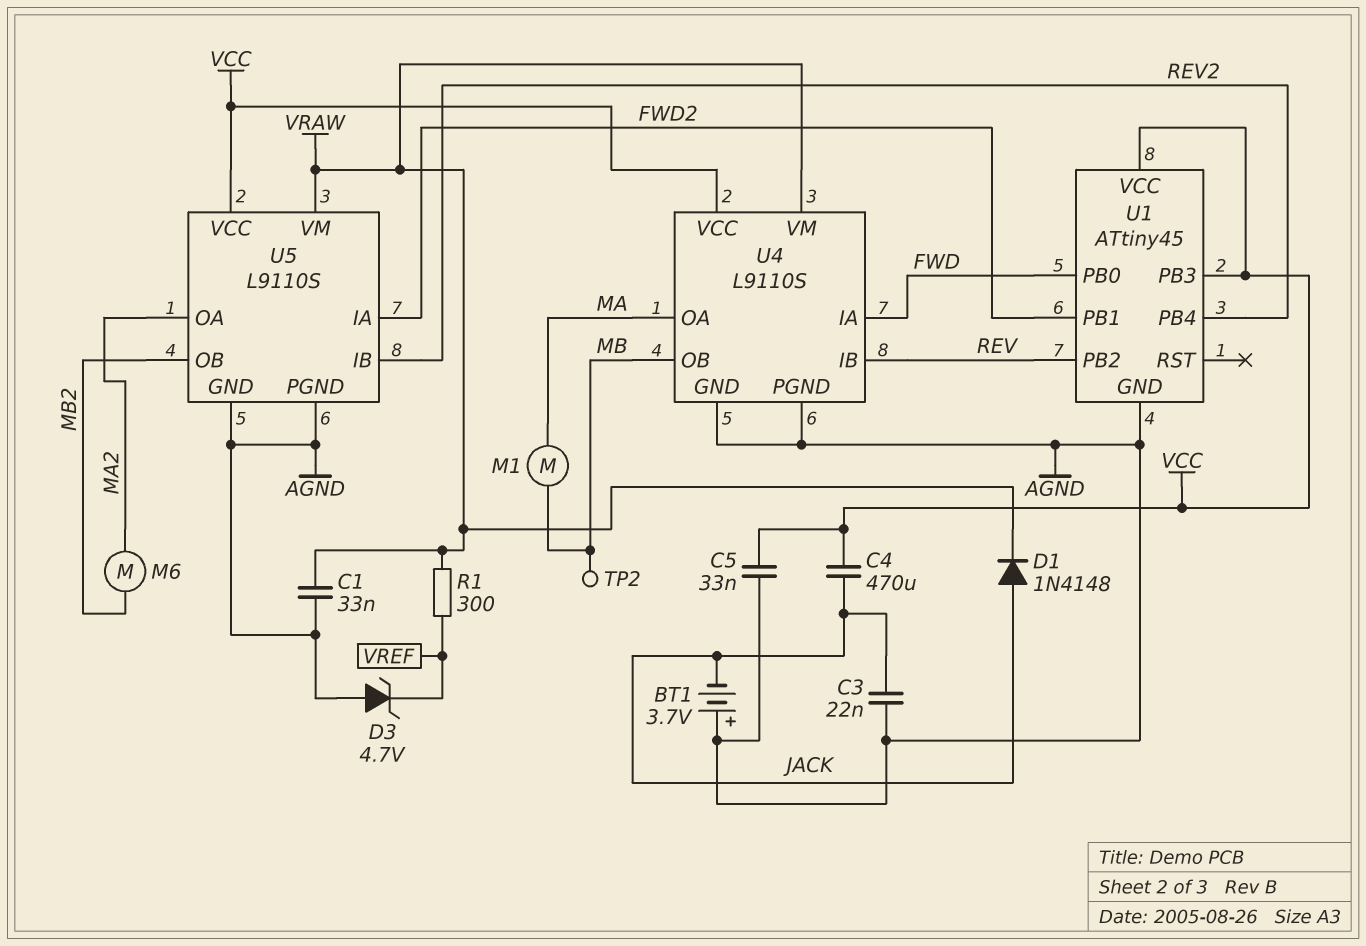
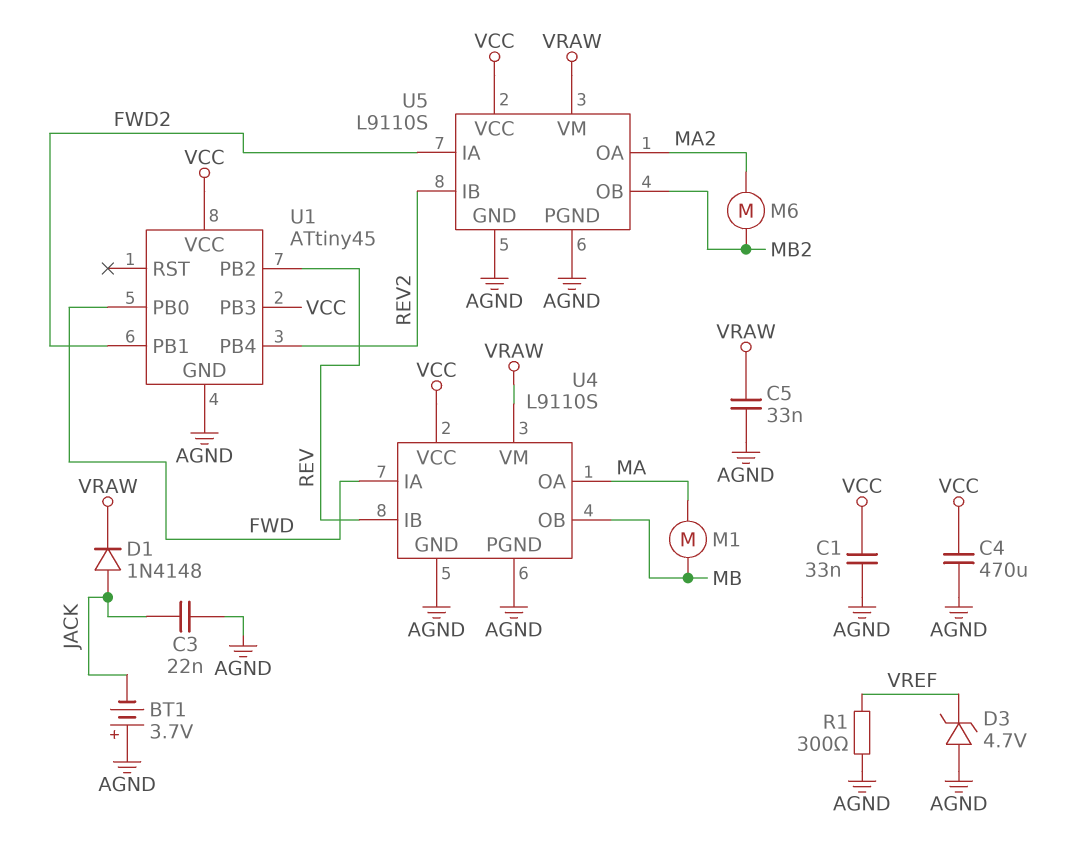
C1: 33nF (AGND, VRAW) -> 33nF (AGND, VCC)
C4: 470uF (JACK, VCC) -> 470uF (AGND, VCC)
C5: 33nF (AGND, VCC) -> 33nF (AGND, VRAW)
R1: 300 (VRAW, VREF) -> 300 (AGND, VREF)
TP2: test point (MB) -> none

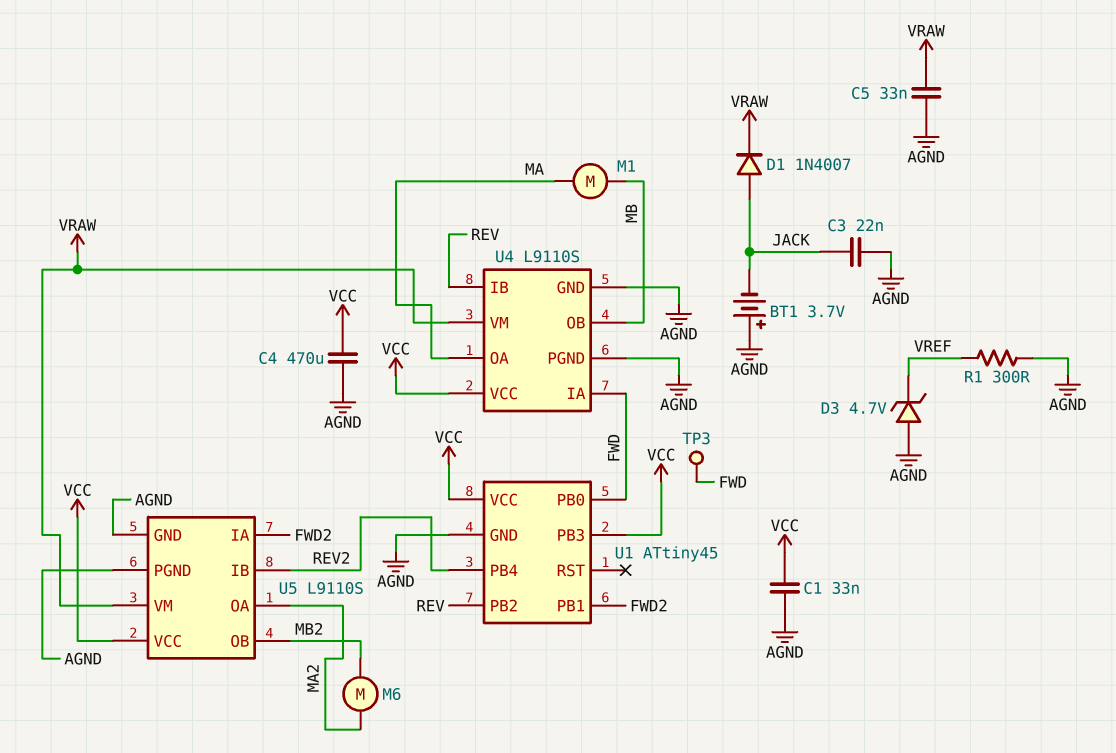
D1: diode 1N4148 (A JACK, K VRAW) -> diode 1N4007 (A JACK, K VRAW)
TP3: none -> test point (FWD)

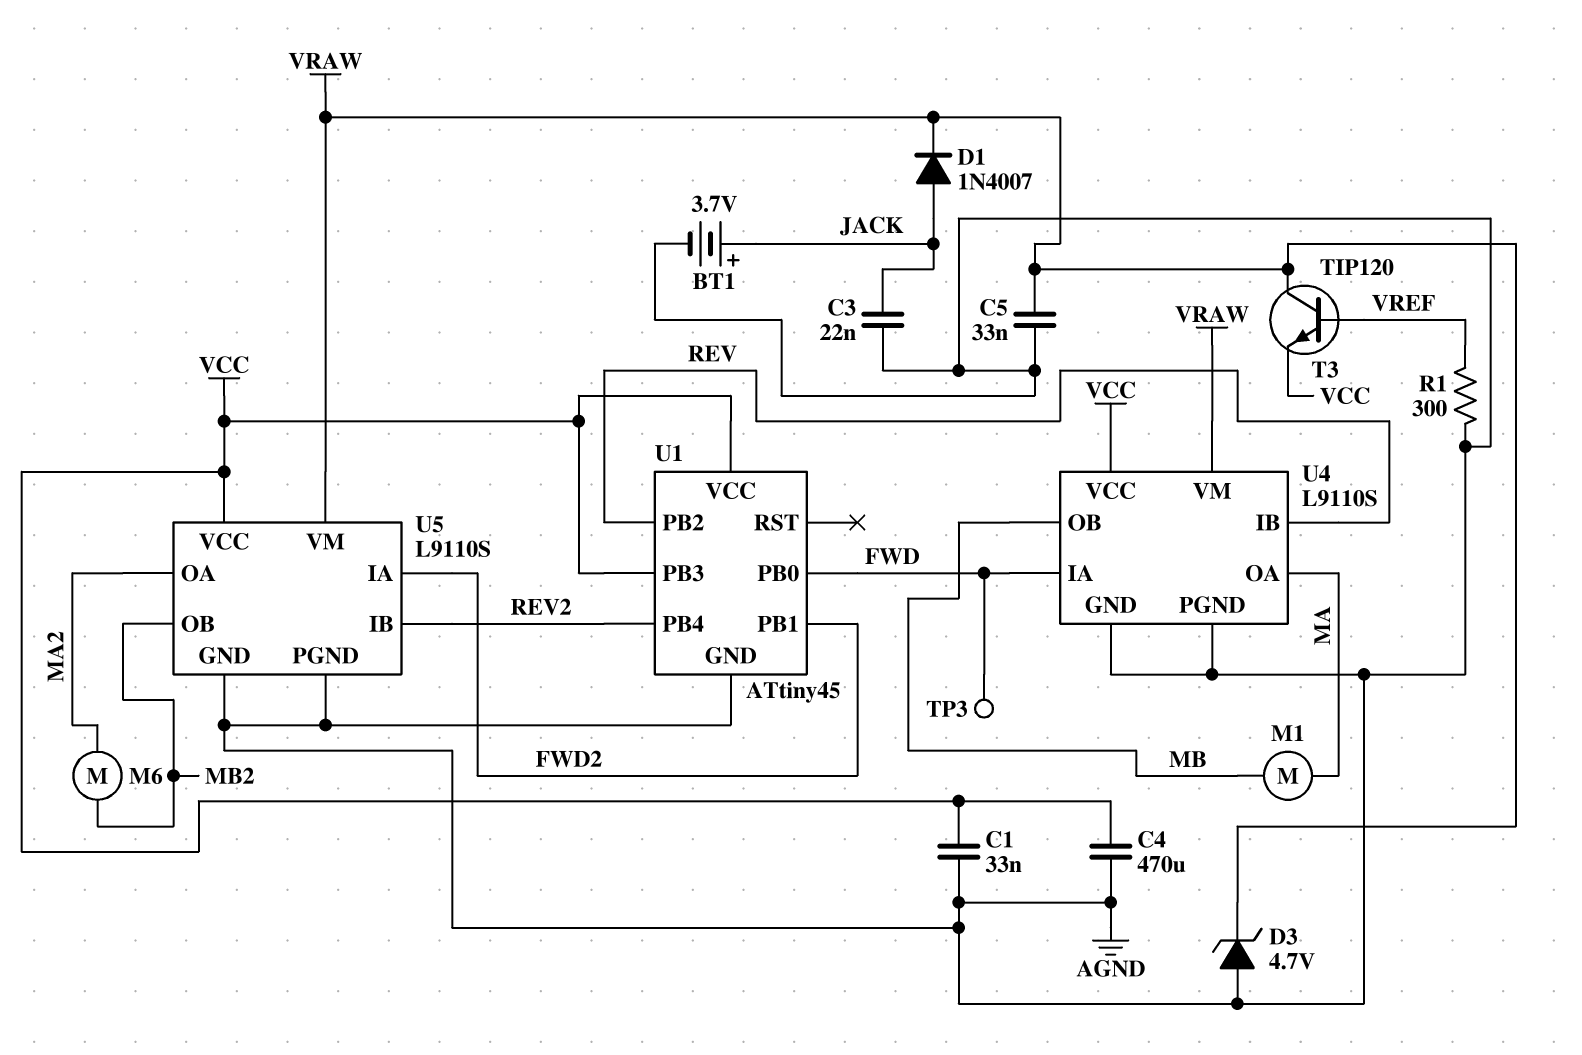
BT1: 3.7V (plus AGND, minus JACK) -> 3.7V (plus JACK, minus AGND)
D3: zener 4.7V (A AGND, K VREF) -> zener 4.7V (A AGND, K VRAW)
T3: none -> NPN TIP120 (B VREF, C VRAW, E VCC)

